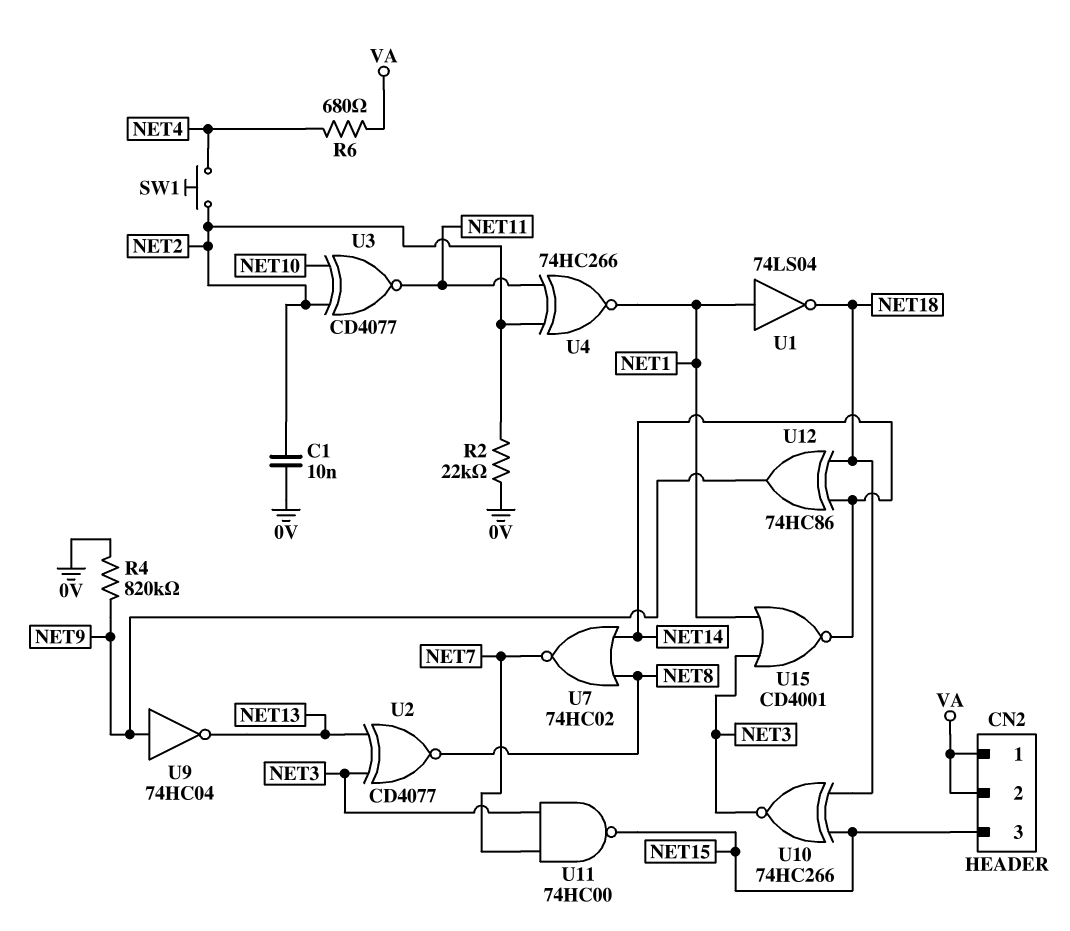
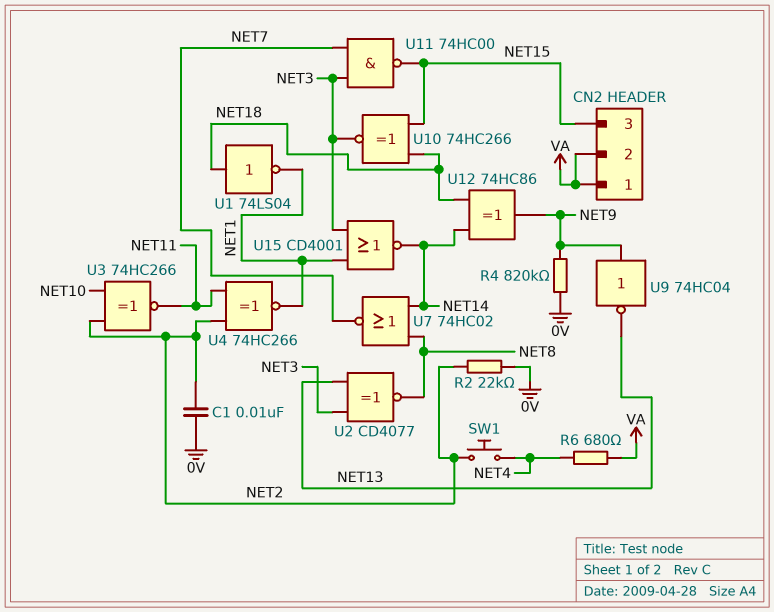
U1: NOT 74LS04 (in NET1, out NET18) -> NOT 74LS04 (in NET18, out NET1)
U3: XNOR CD4077 (in NET2, in NET10, out NET11) -> XNOR 74HC266 (in NET2, in NET10, out NET11)

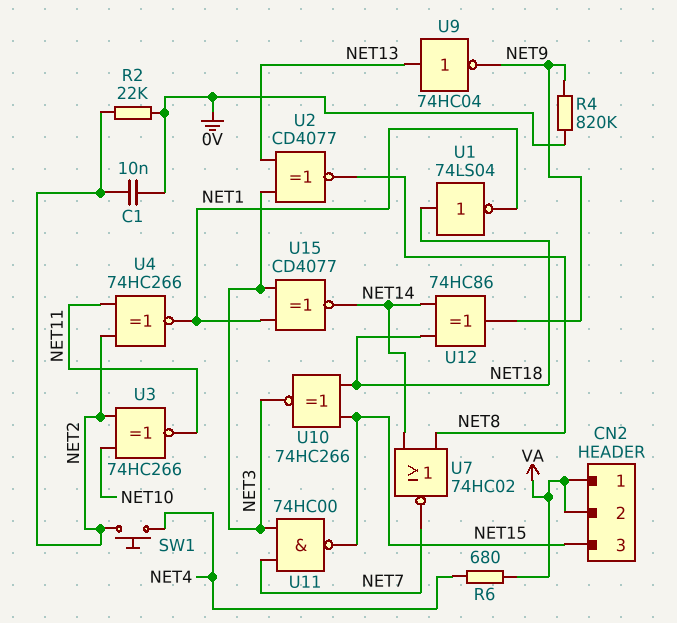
U9: NOT 74HC04 (in NET9, out NET13) -> NOT 74HC04 (in NET13, out NET9)
U15: NOR CD4001 (in NET1, in NET3, out NET14) -> XNOR CD4077 (in NET1, in NET3, out NET14)

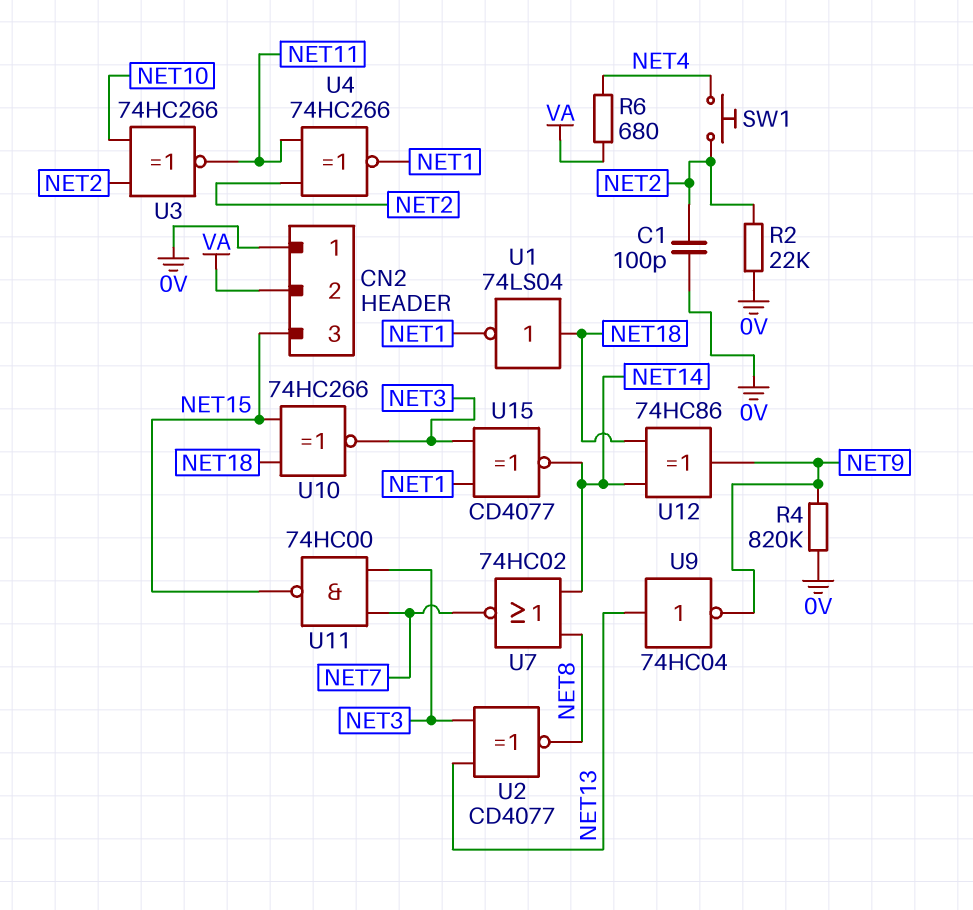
C1: 10nF (0V, NET2) -> 100pF (0V, NET2)
CN2 pin 1: VA -> 0V

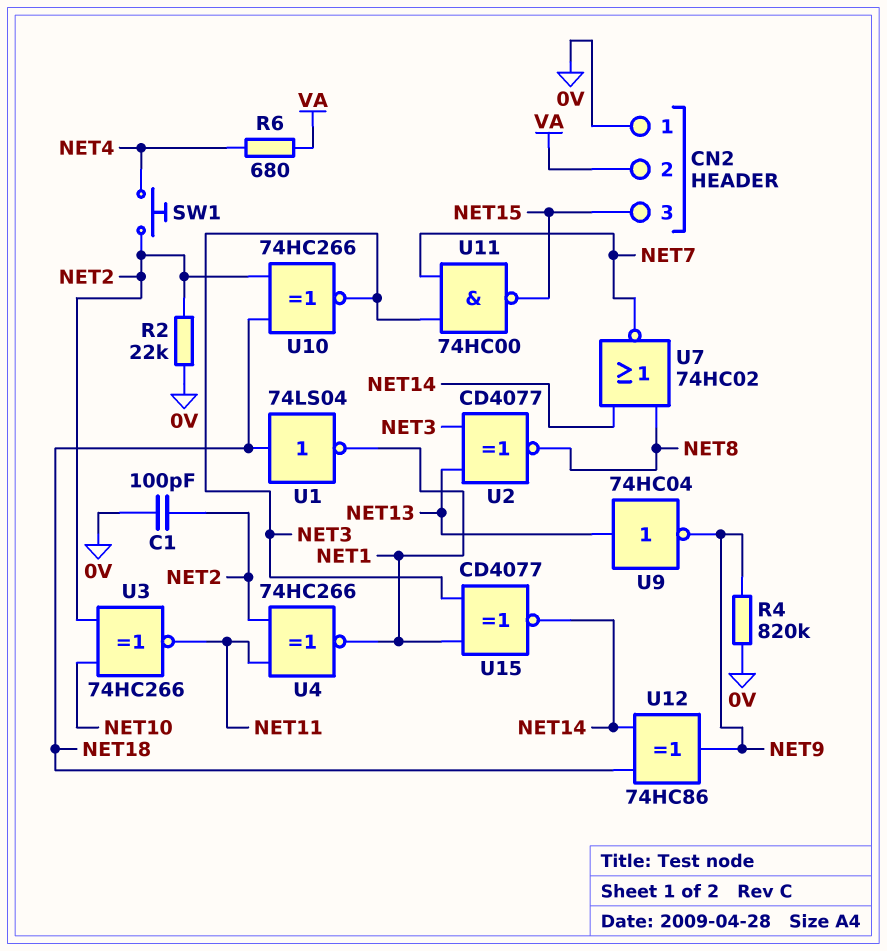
U10: XNOR 74HC266 (in NET15, in NET18, out NET3) -> XNOR 74HC266 (in NET2, in NET18, out NET3)

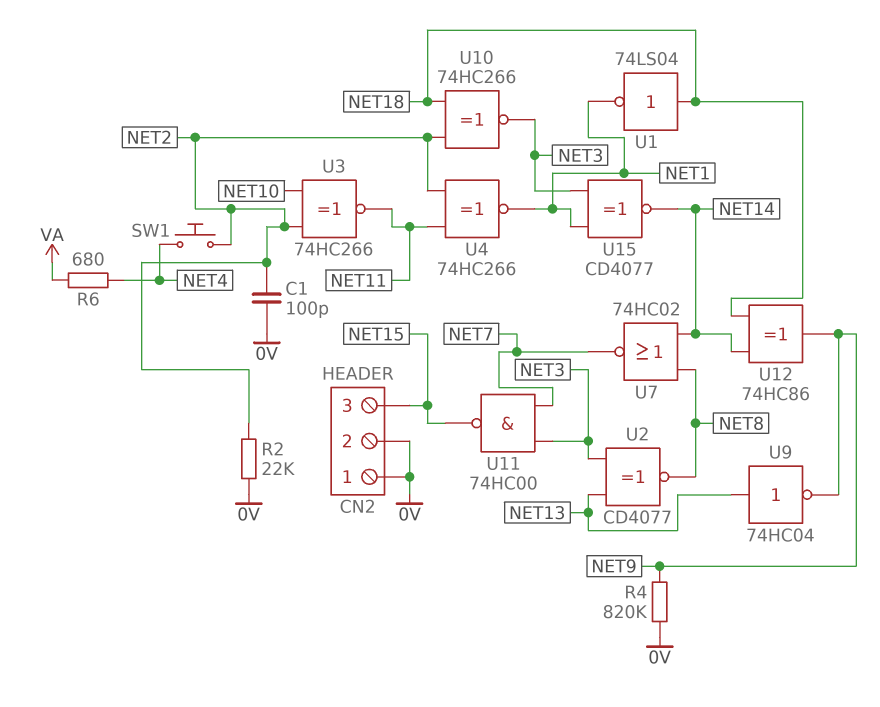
CN2 pin 2: VA -> 0V

